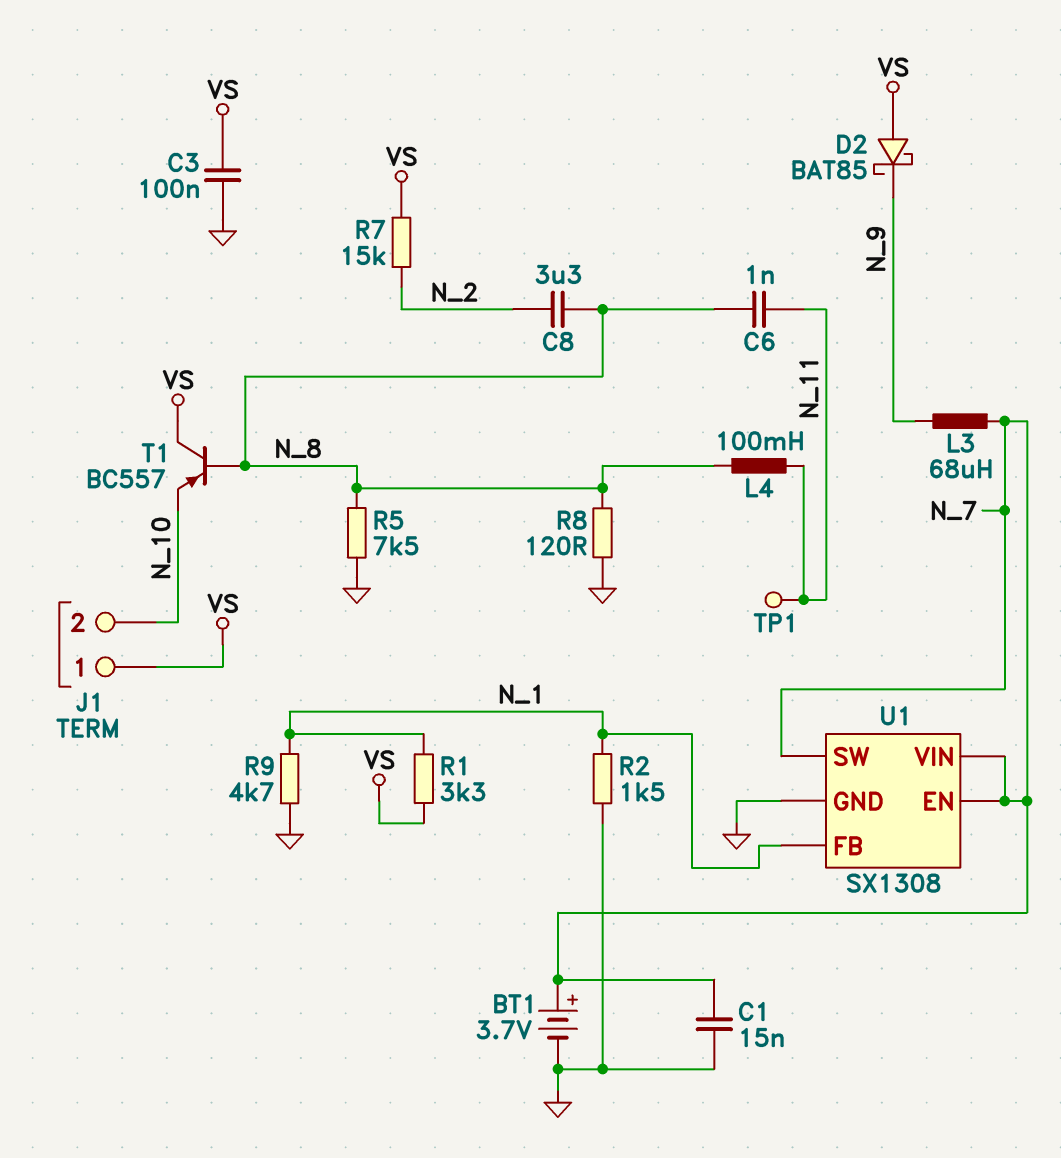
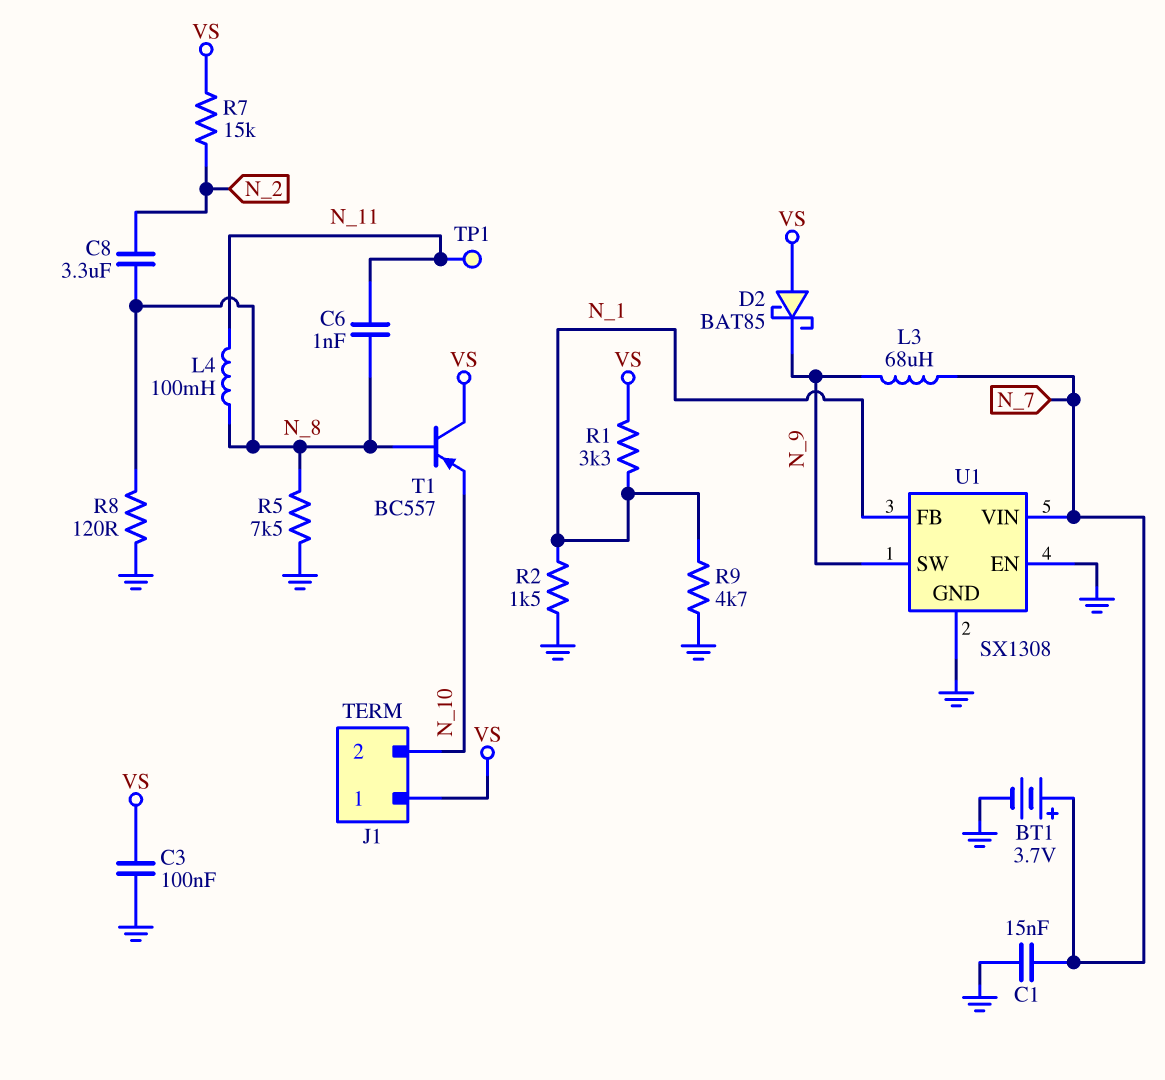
U1 pin EN: N_7 -> GND
U1 pin SW: N_7 -> N_9

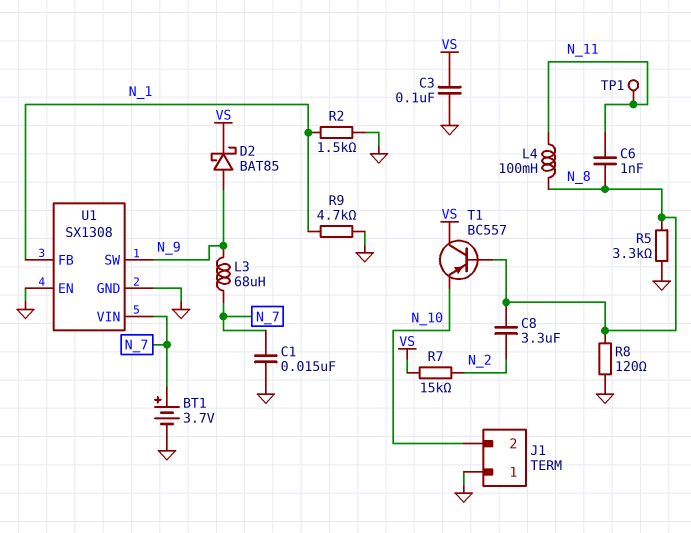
D2: schottky BAT85 (A VS, K N_9) -> schottky BAT85 (A N_9, K VS)
J1 pin 1: VS -> GND
R1: 3.3k (N_1, VS) -> none
R5: 7.5k (GND, N_8) -> 3.3k (GND, N_8)

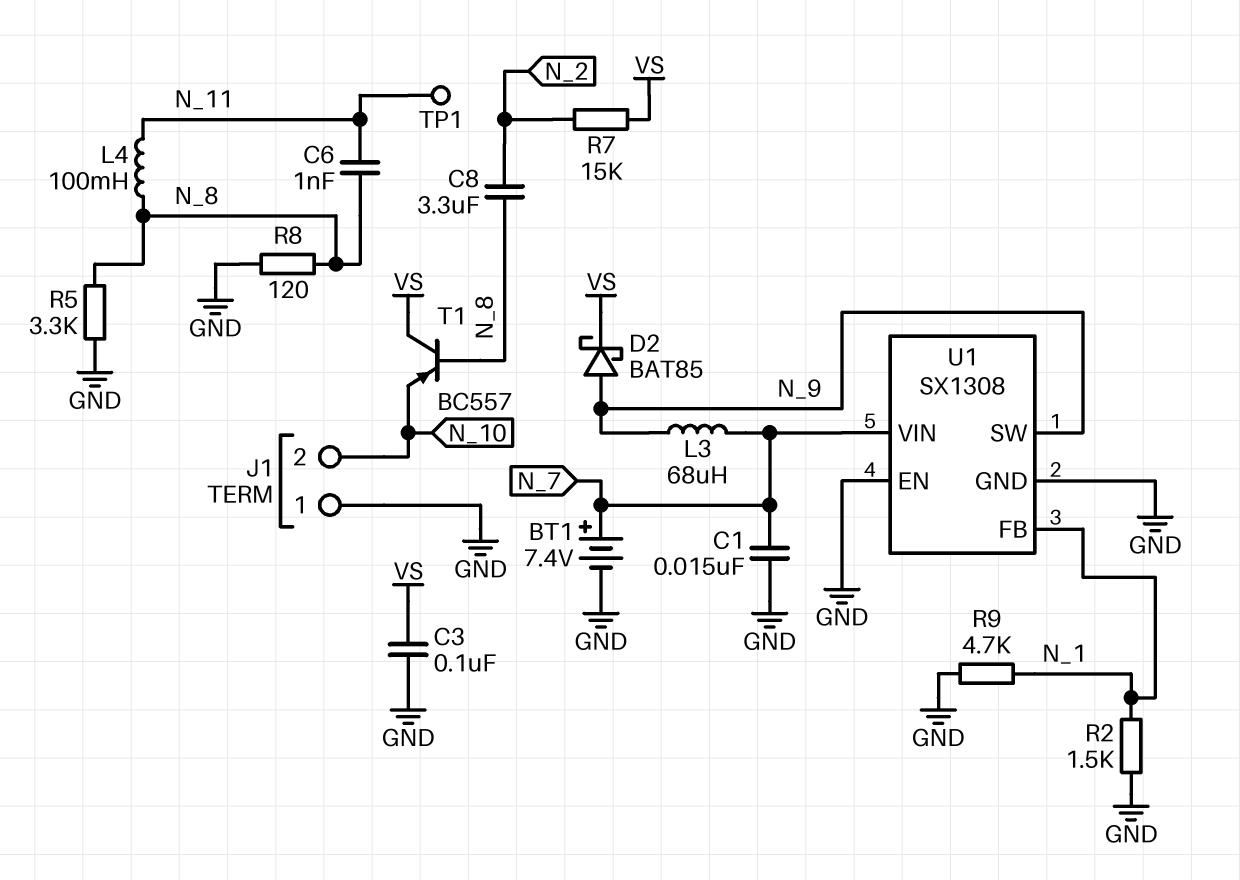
BT1: 3.7V (plus N_7, minus GND) -> 7.4V (plus N_7, minus GND)

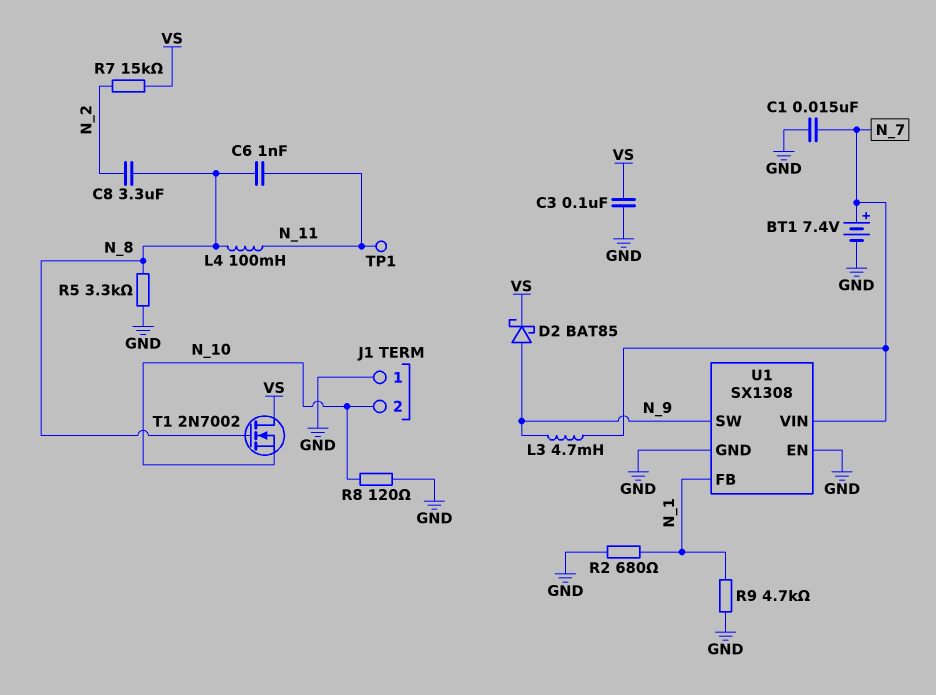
L3: 68uH (N_7, N_9) -> 4.7mH (N_7, N_9)
R2: 1.5k (GND, N_1) -> 680 (GND, N_1)
R8: 120 (GND, N_8) -> 120 (GND, N_10)
T1: PNP BC557 (B N_8, C VS, E N_10) -> NMOS 2N7002 (G N_8, D VS, S N_10)

